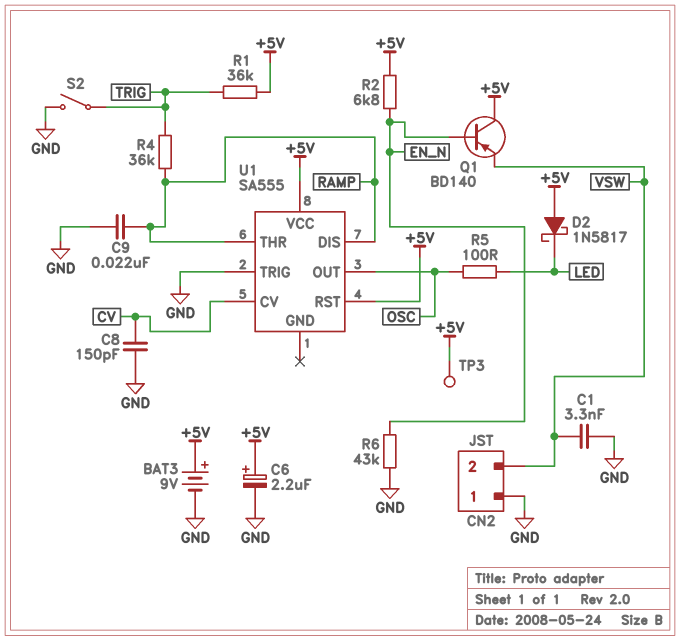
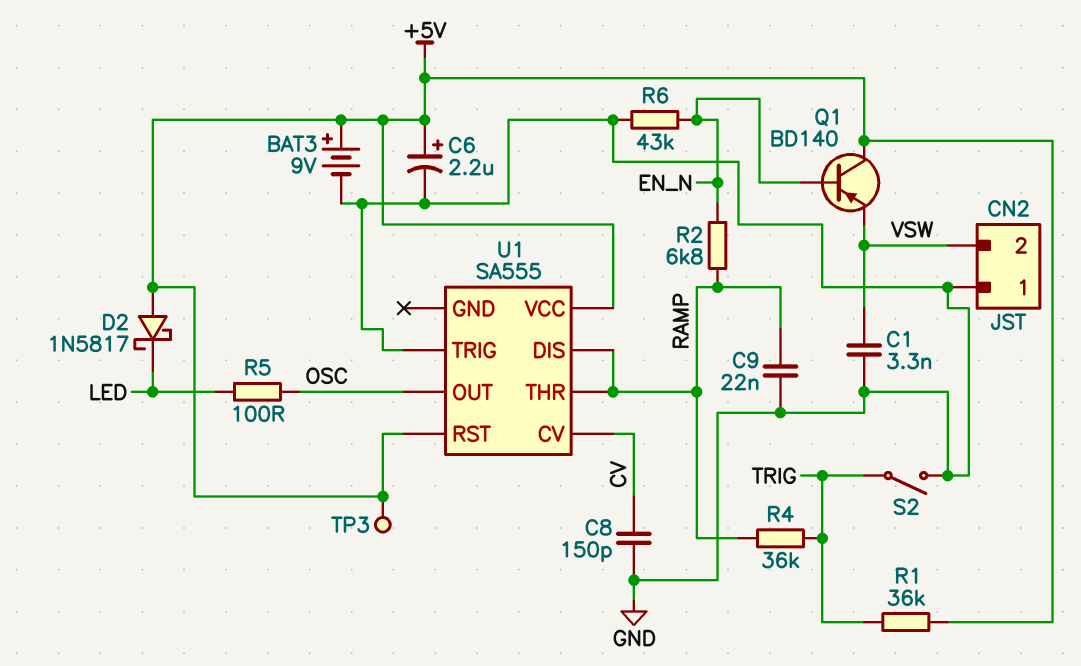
R2: 6.8k (+5V, EN_N) -> 6.8k (EN_N, RAMP)

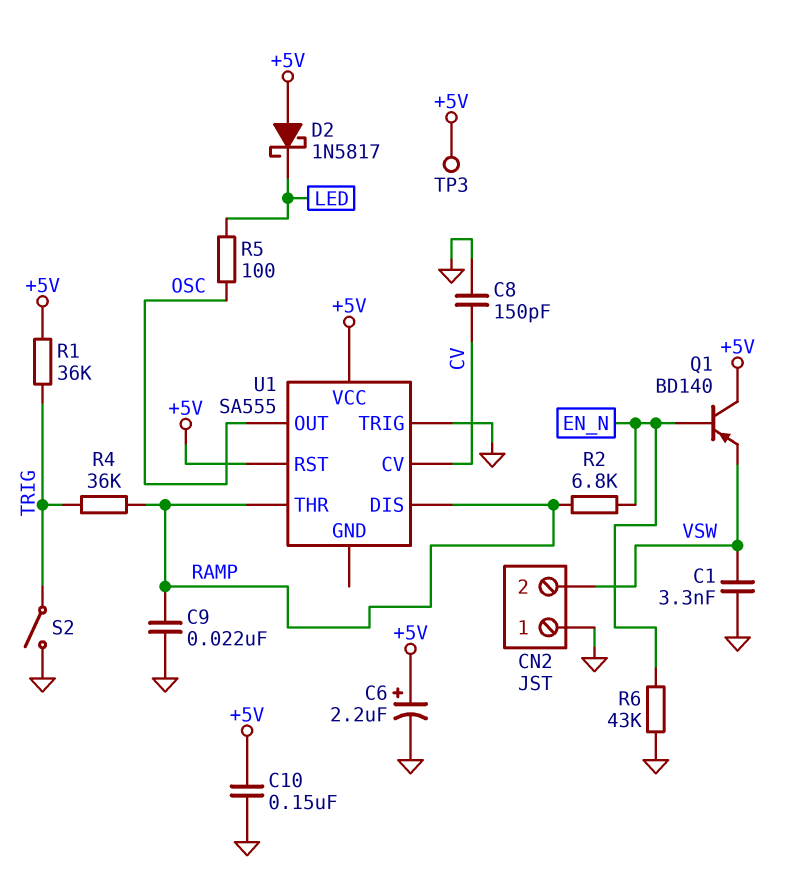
BAT3: 9V (plus +5V, minus GND) -> none
C10: none -> 150nF (+5V, GND)

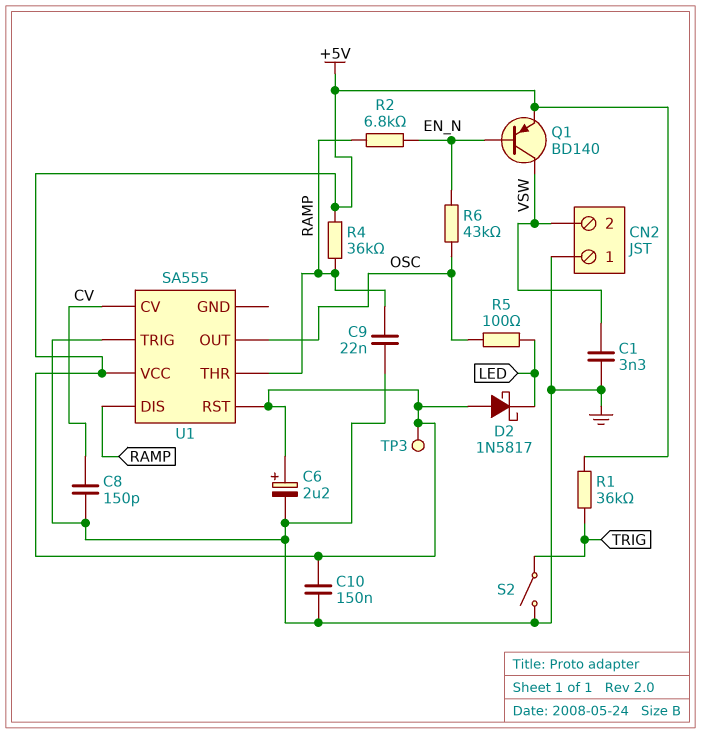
Q1: PNP BD140 (B EN_N, C +5V, E VSW) -> PNP BD140 (B EN_N, C VSW, E +5V)
R4: 36k (RAMP, TRIG) -> 36k (+5V, RAMP)
R6: 43k (EN_N, GND) -> 43k (EN_N, OSC)

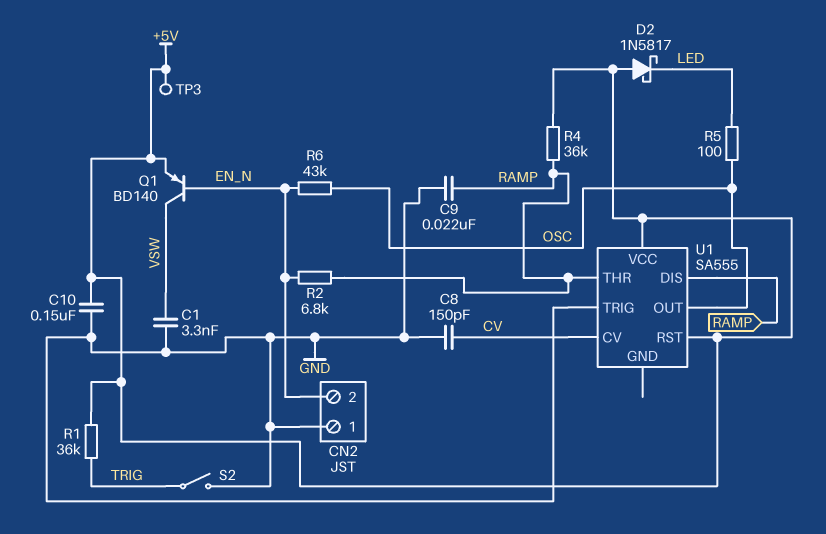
C6: 2.2uF (plus +5V, minus GND) -> none
CN2 pin 2: VSW -> EN_N

